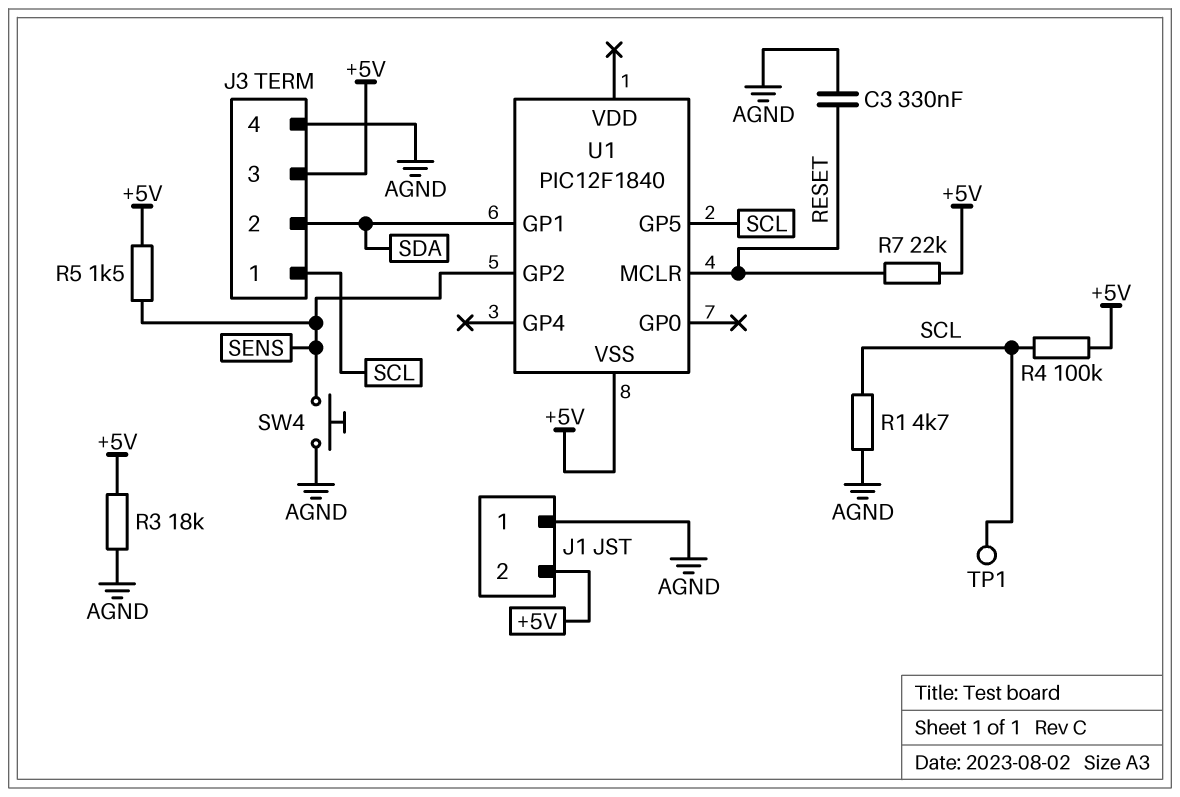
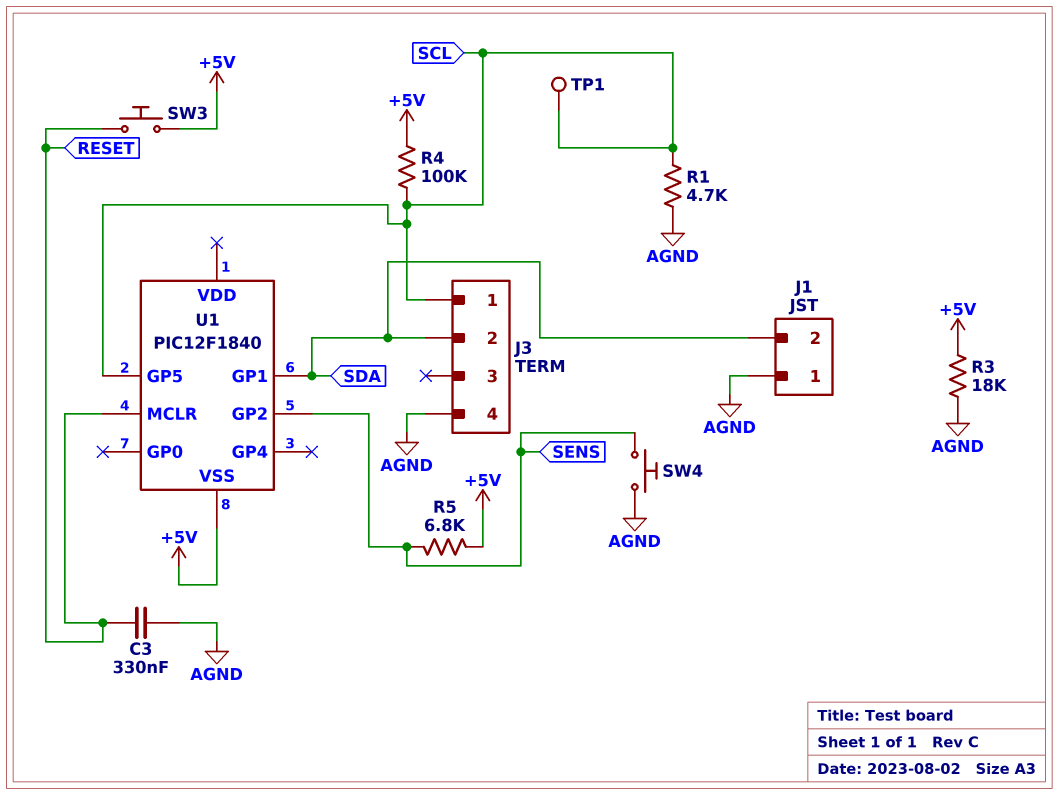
J1 pin 2: +5V -> SDA
J3 pin 3: +5V -> none
R5: 1.5k (+5V, SENS) -> 6.8k (+5V, SENS)
R7: 22k (+5V, RESET) -> none
SW3: none -> button (+5V, RESET)

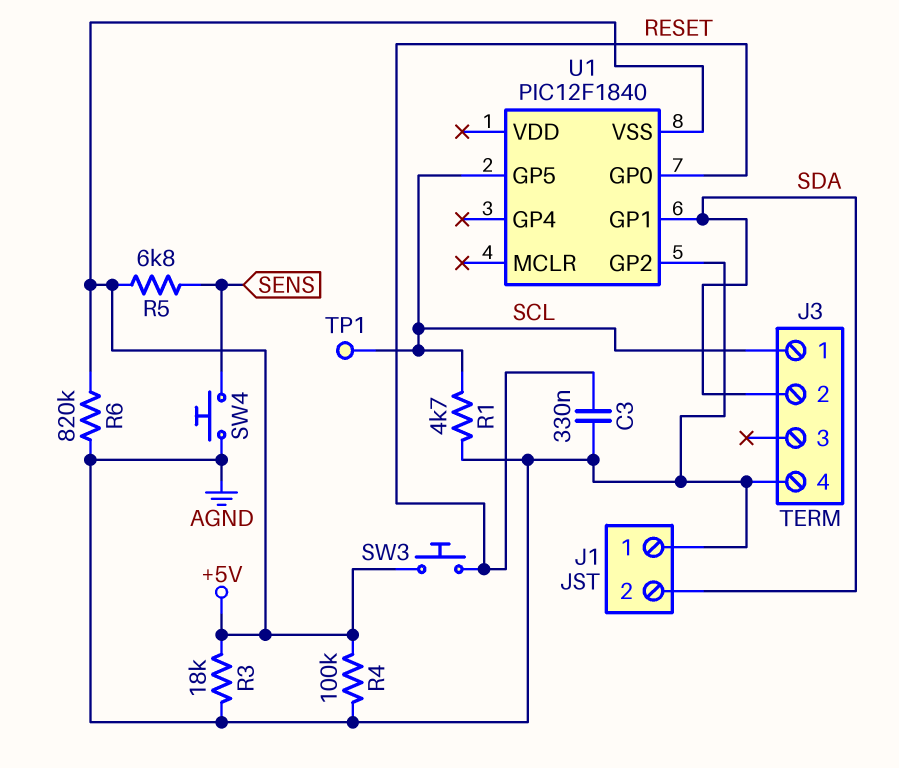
R4: 100k (+5V, SCL) -> 100k (+5V, AGND)
R6: none -> 820k (+5V, AGND)
U1 pin GP0: none -> RESET
U1 pin GP2: SENS -> AGND
U1 pin MCLR: RESET -> none

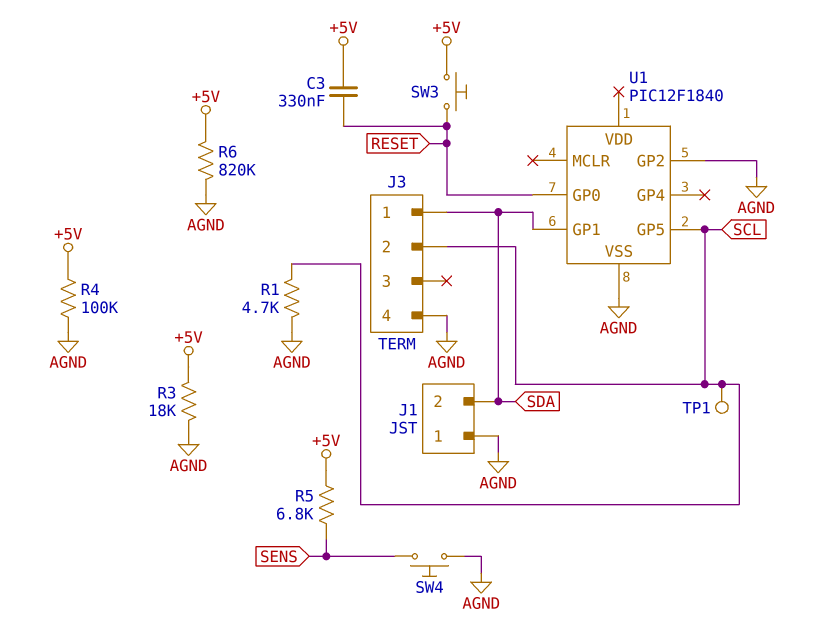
C3: 330nF (AGND, RESET) -> 330nF (+5V, RESET)
J3 pin 1: SCL -> SDA
J3 pin 2: SDA -> SCL
U1 pin VSS: +5V -> AGND

